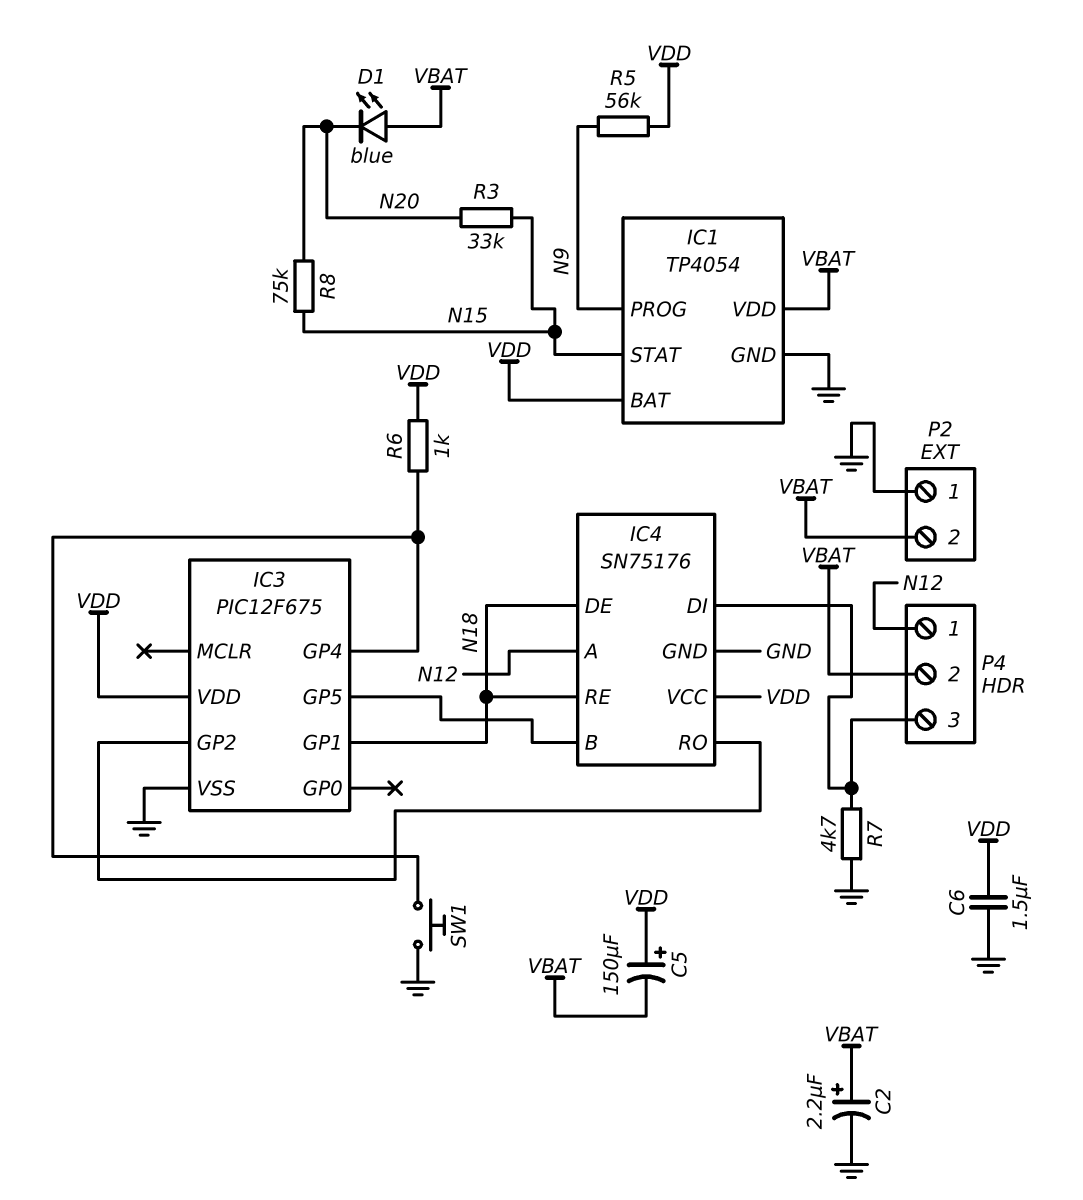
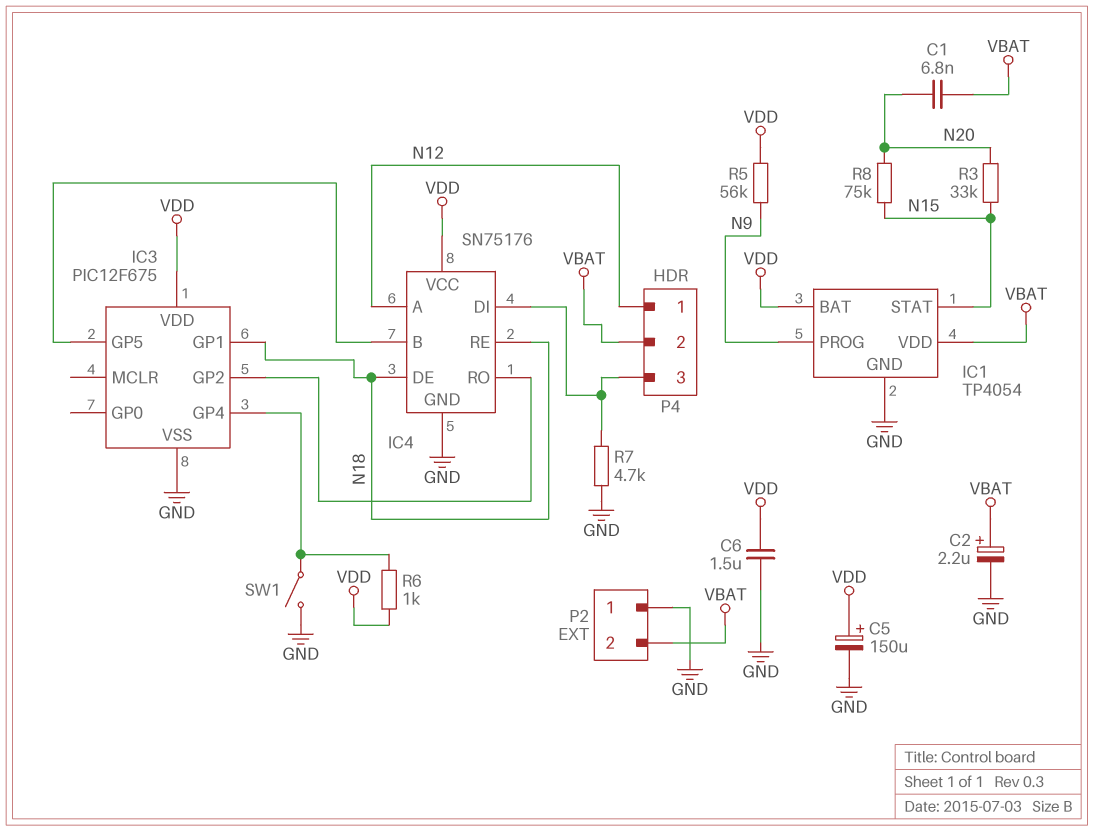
C1: none -> 6.8nF (N20, VBAT)
C5: 150uF (plus VDD, minus VBAT) -> 150uF (plus VDD, minus GND)
D1: LED blue (A VBAT, K N20) -> none
SW1: button (GND, IC3/GP4) -> switch (GND, IC3/GP4)

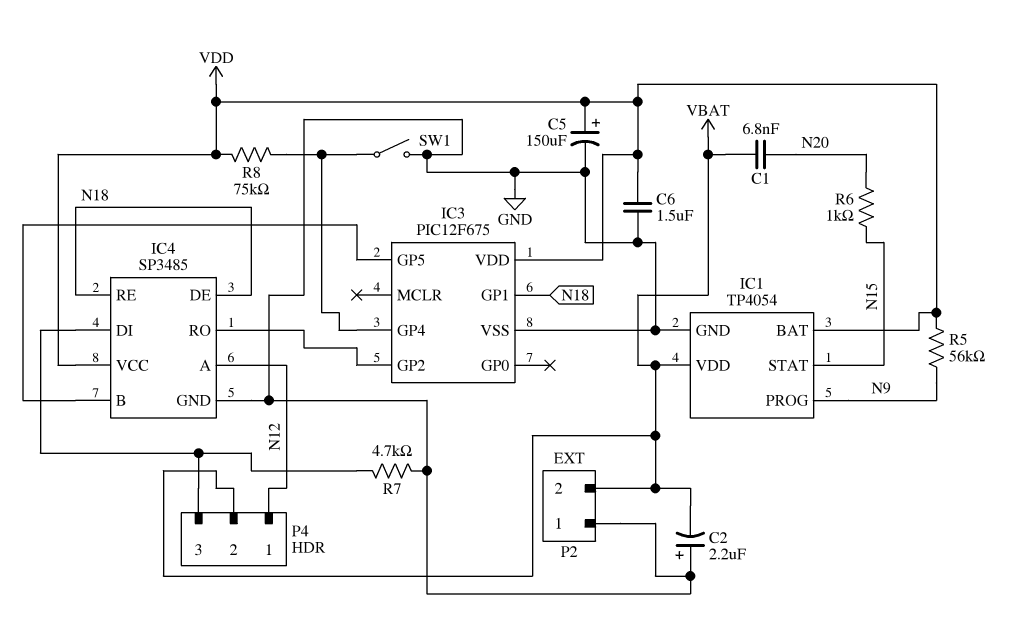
C2: 2.2uF (plus VBAT, minus GND) -> 2.2uF (plus GND, minus VBAT)
IC4: SN75176 -> SP3485
R3: 33k (N15, N20) -> none
R6: 1k (IC3/GP4, VDD) -> 1k (N15, N20)
R8: 75k (N15, N20) -> 75k (IC3/GP4, VDD)

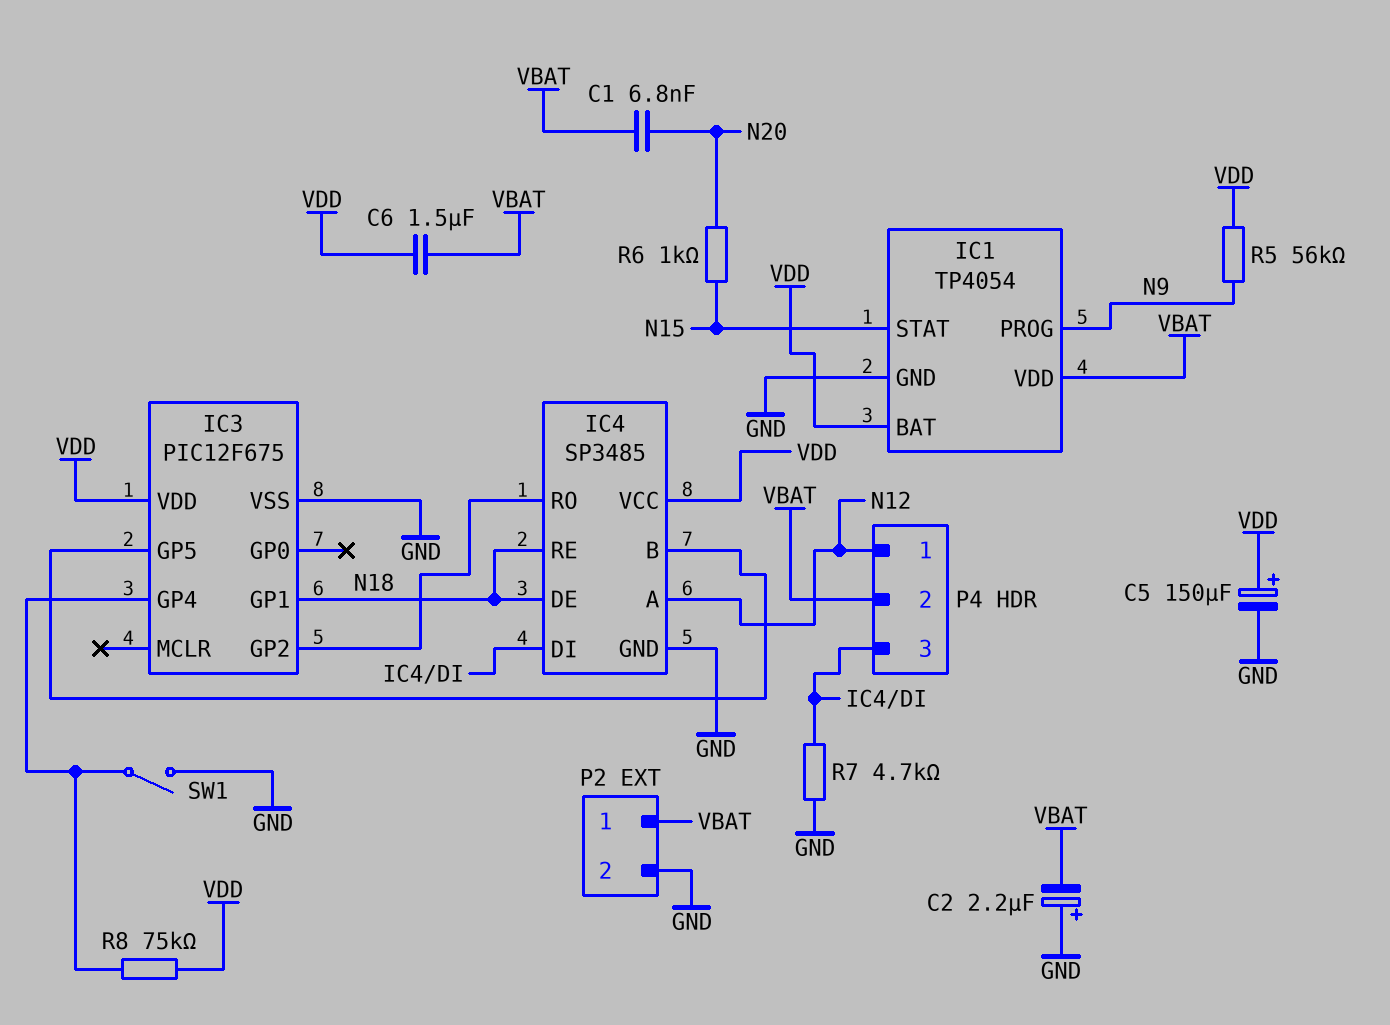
C6: 1.5uF (GND, VDD) -> 1.5uF (VBAT, VDD)
P2 pin 1: GND -> VBAT
P2 pin 2: VBAT -> GND

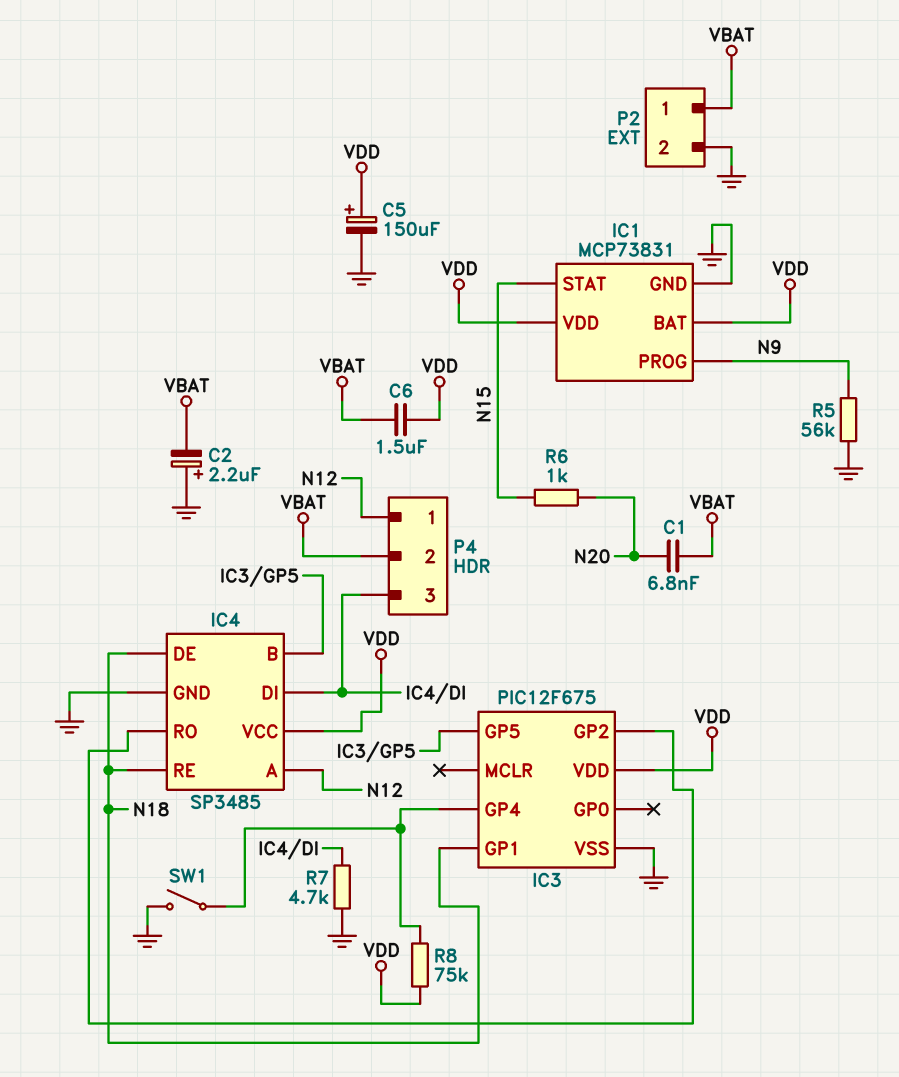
IC1: TP4054 -> MCP73831
IC1 pin VDD: VBAT -> VDD
R5: 56k (N9, VDD) -> 56k (GND, N9)

